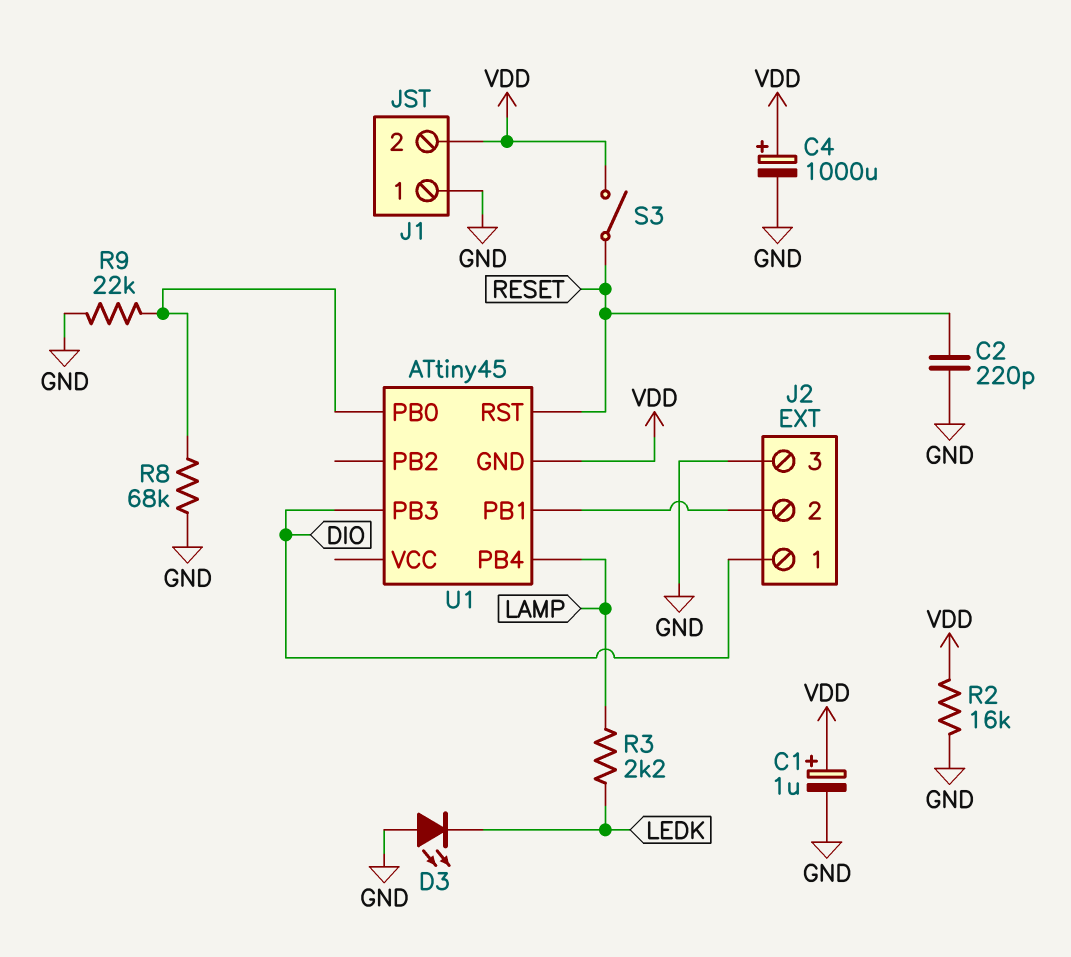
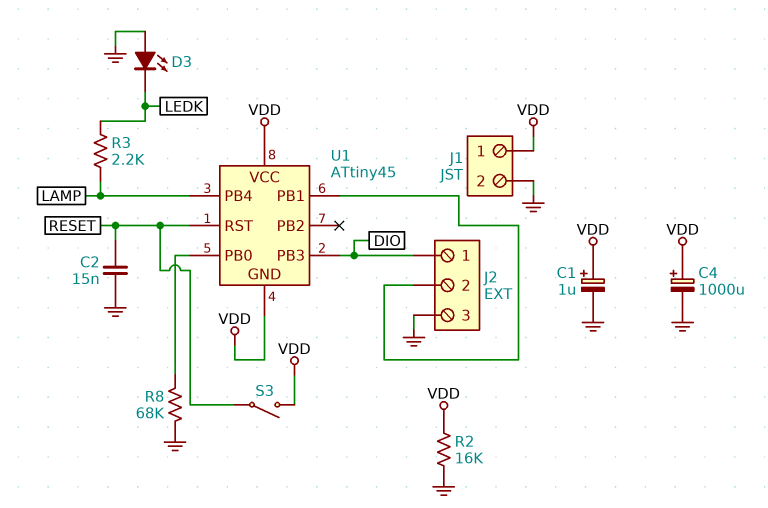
C2: 220pF (GND, RESET) -> 15nF (GND, RESET)
J1 pin 1: GND -> VDD
J1 pin 2: VDD -> GND
R9: 22k (GND, U1/PB0) -> none
U1 pin VCC: none -> VDD

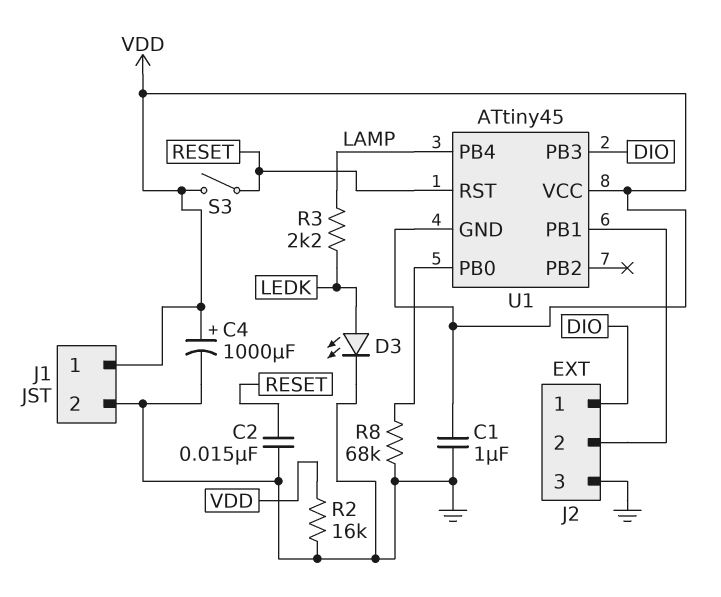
C1: 1uF (plus VDD, minus GND) -> 1uF (GND, VDD)
D3: LED (A GND, K LEDK) -> LED (A LEDK, K GND)

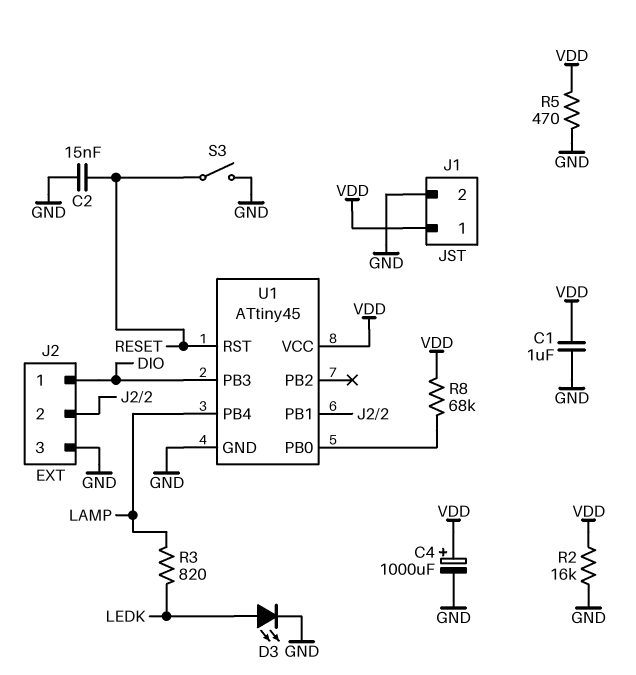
R3: 2.2k (LAMP, LEDK) -> 820 (LAMP, LEDK)
R5: none -> 470 (GND, VDD)
R8: 68k (GND, U1/PB0) -> 68k (U1/PB0, VDD)
S3: switch (RESET, VDD) -> switch (GND, RESET)
U1 pin GND: VDD -> GND

